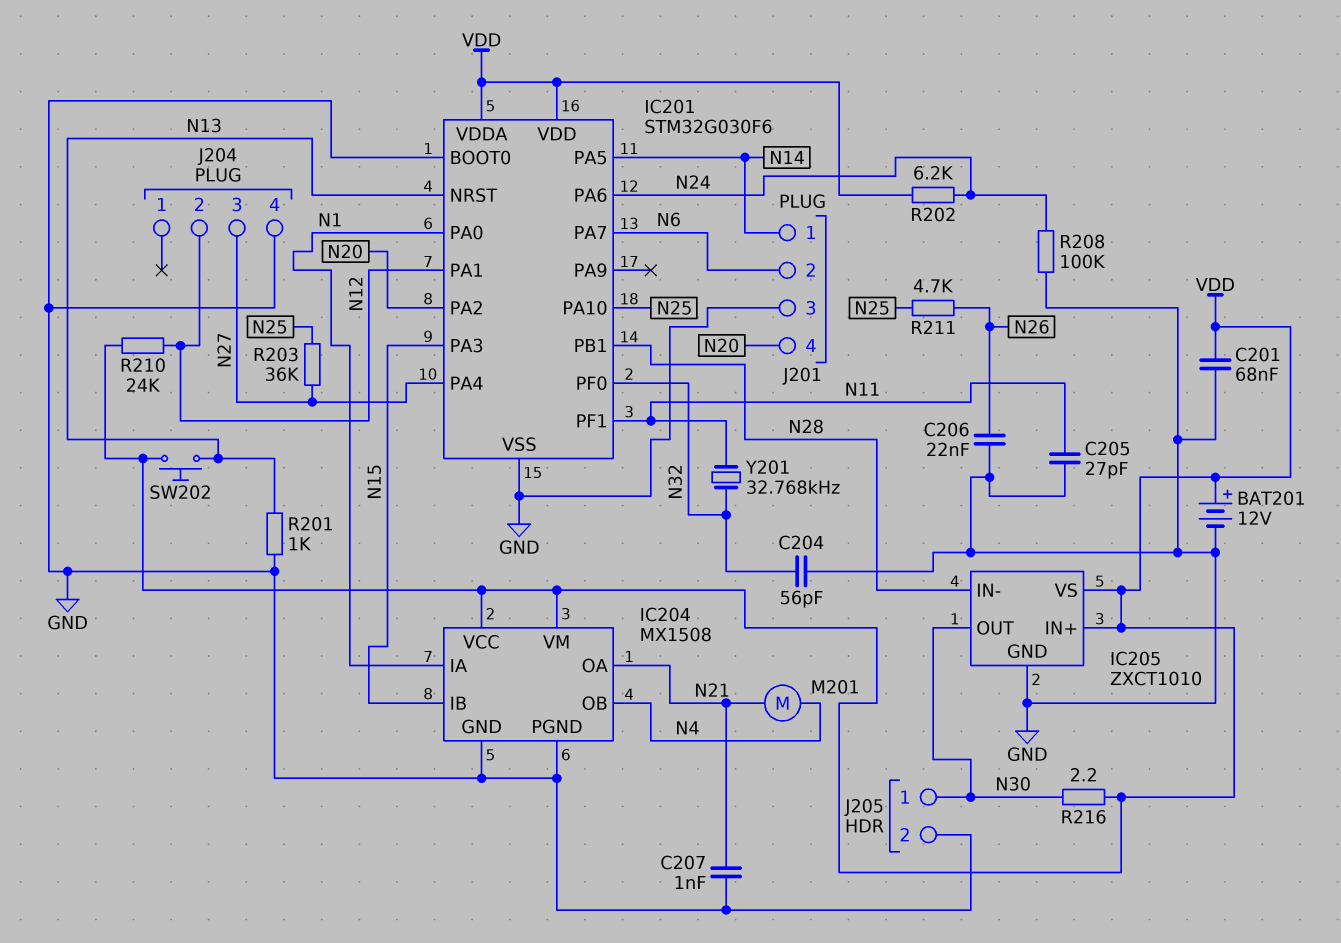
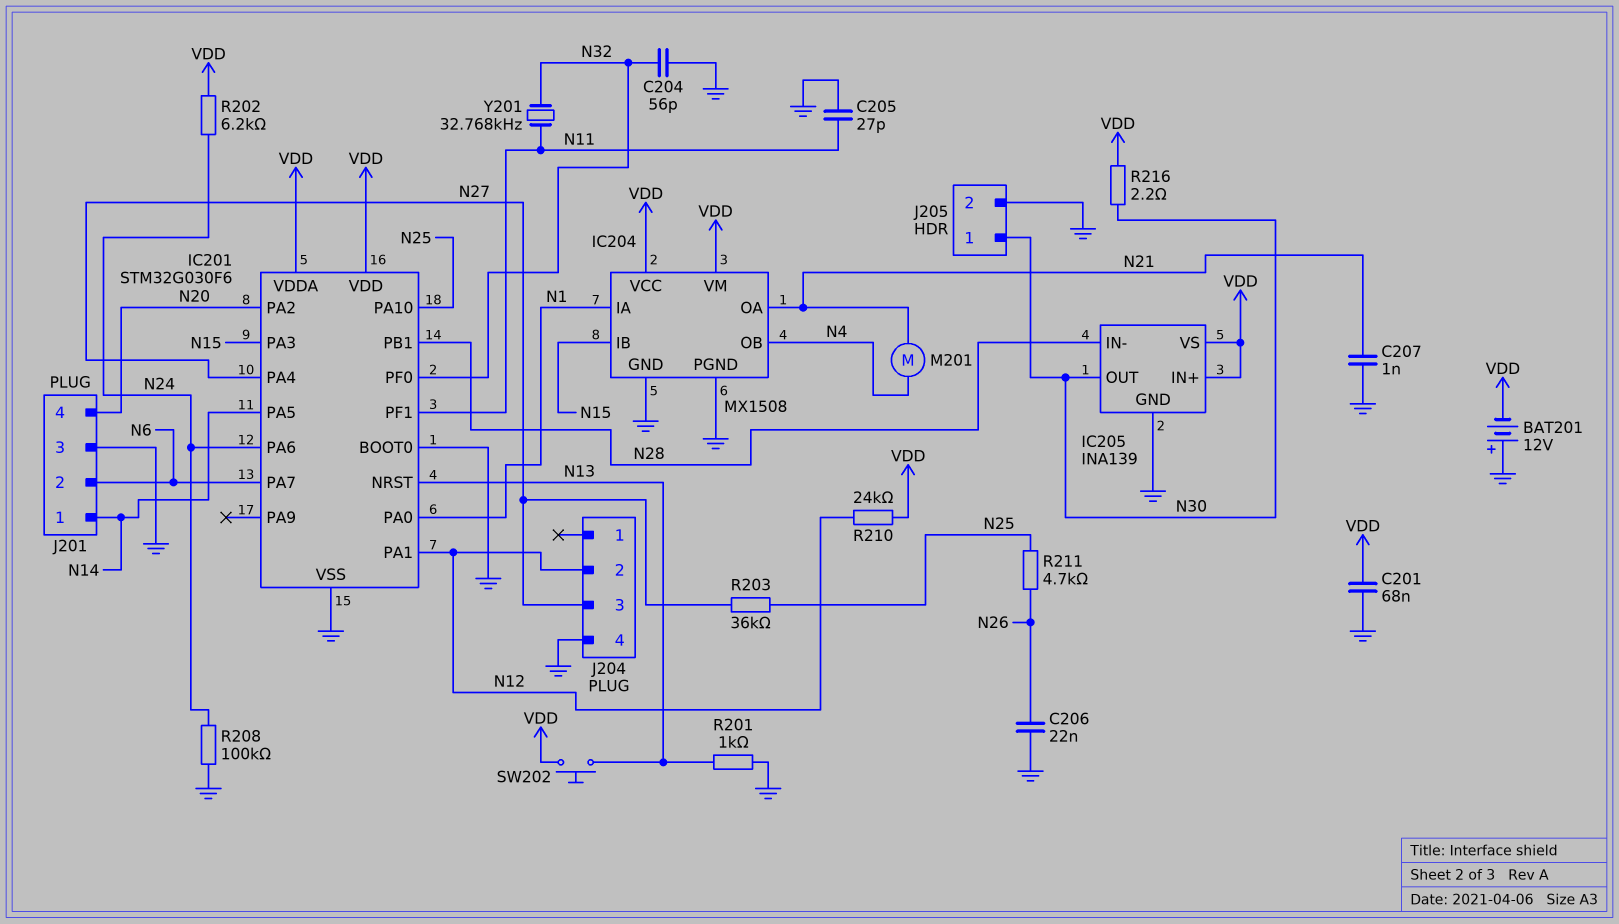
BAT201: 12V (plus VDD, minus GND) -> 12V (plus GND, minus VDD)
IC205: ZXCT1010 -> INA139

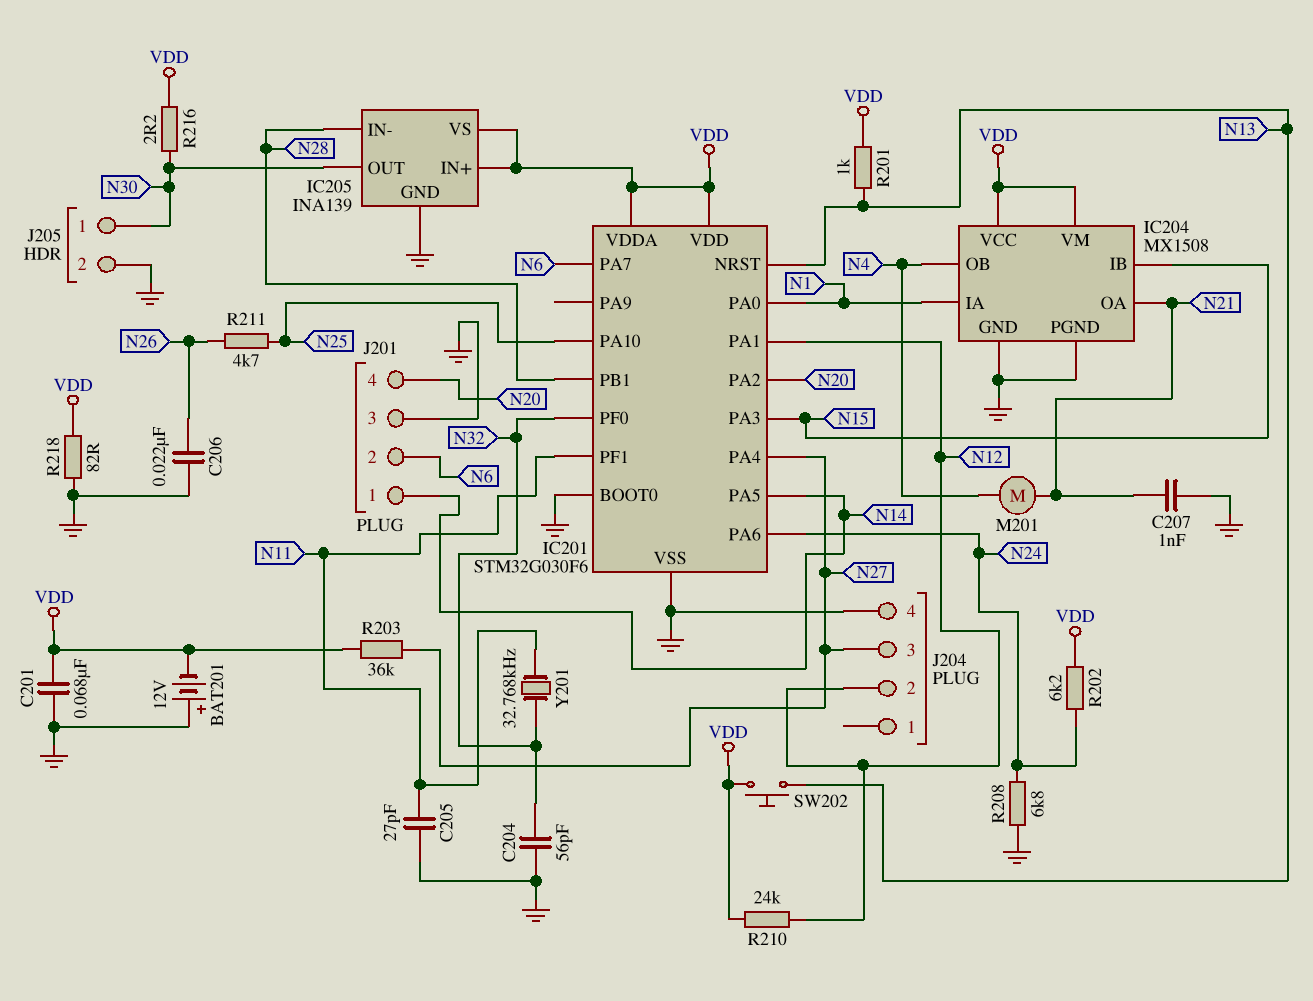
R201: 1k (GND, N13) -> 1k (N13, VDD)
R203: 36k (N25, N27) -> 36k (N27, VDD)
R208: 100k (GND, N24) -> 6.8k (GND, N24)
R218: none -> 82 (GND, VDD)

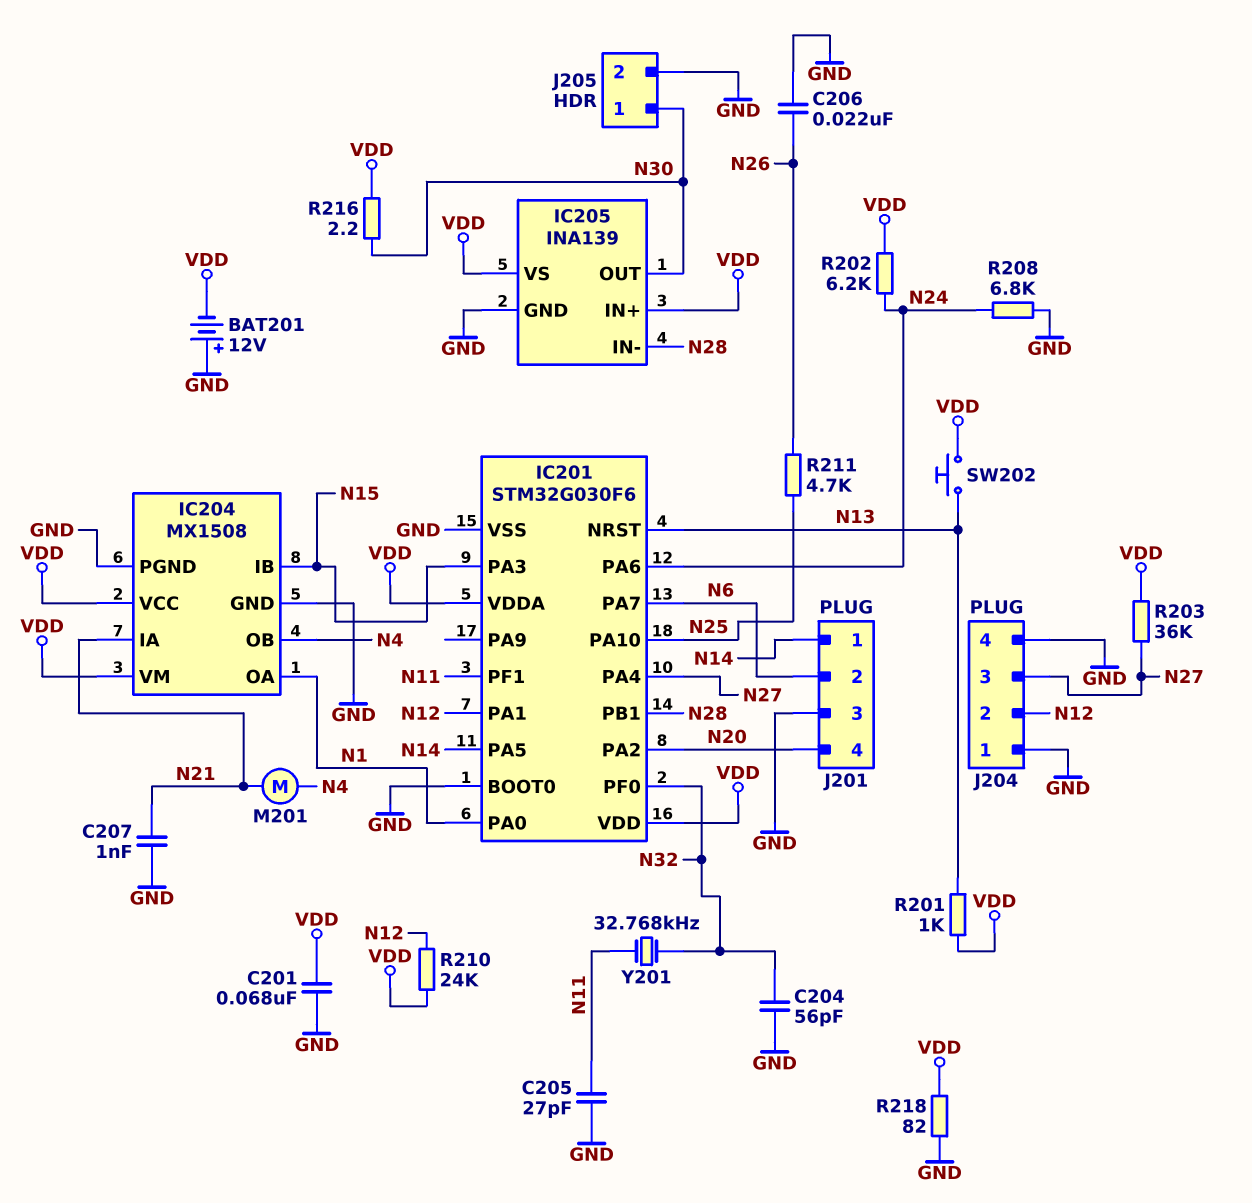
IC204 pin IA: N1 -> N21
IC204 pin OA: N21 -> N1
J204 pin 1: none -> GND

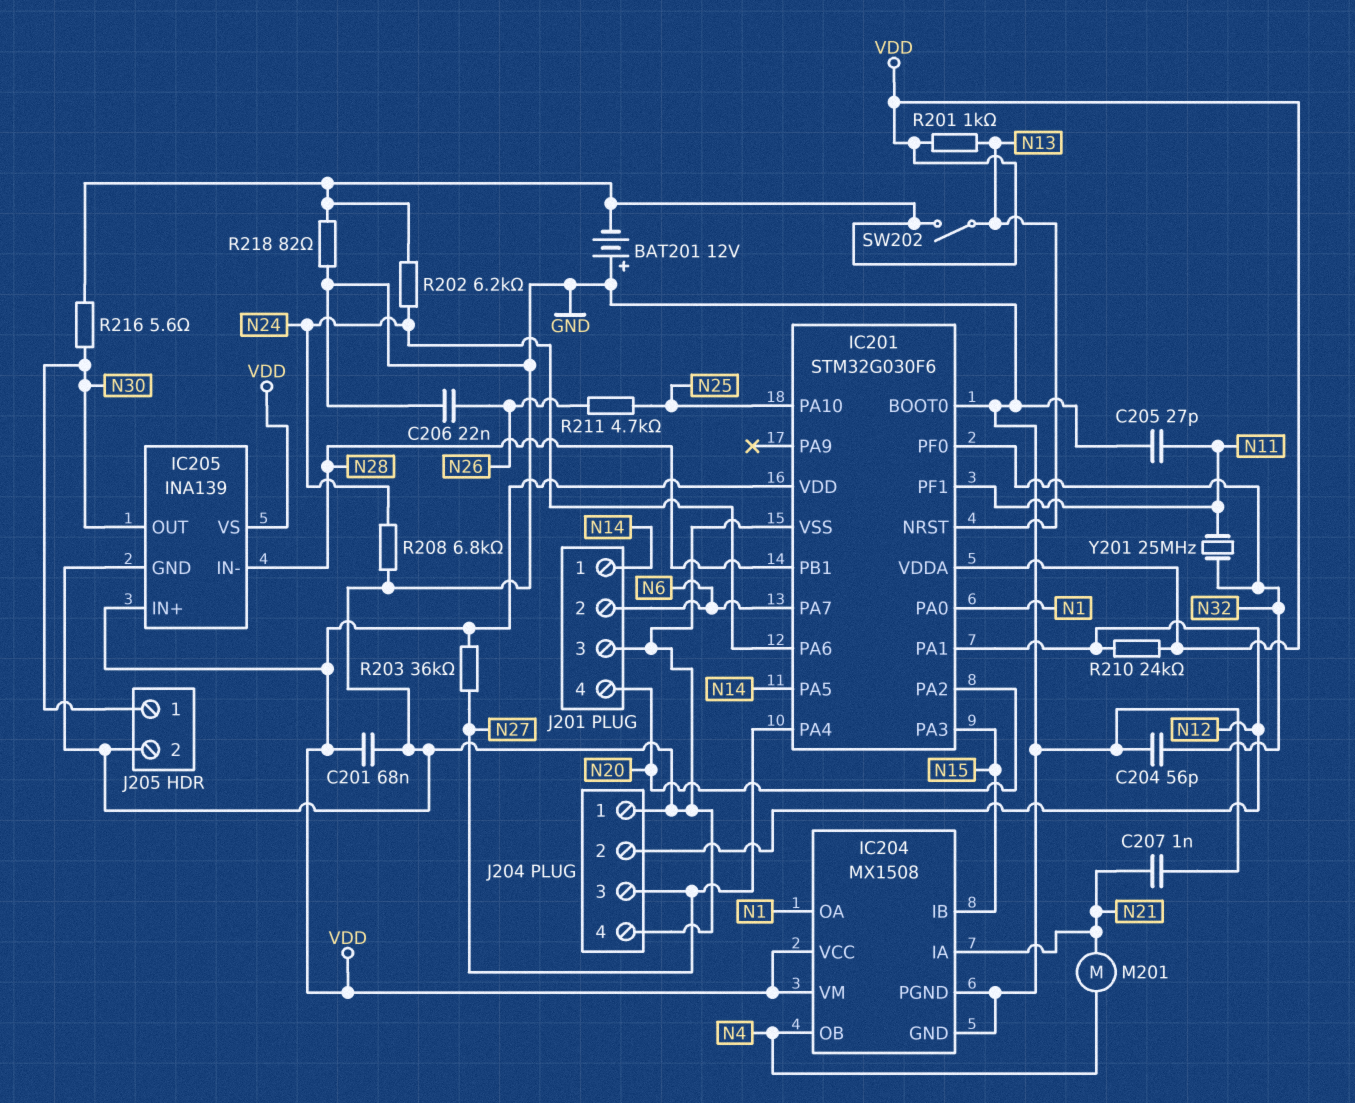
R216: 2.2 (N30, VDD) -> 5.6 (N30, VDD)
SW202: button (N13, VDD) -> switch (N13, VDD)
Y201: 32.768kHz (N11, N32) -> 25MHz (N11, N32)

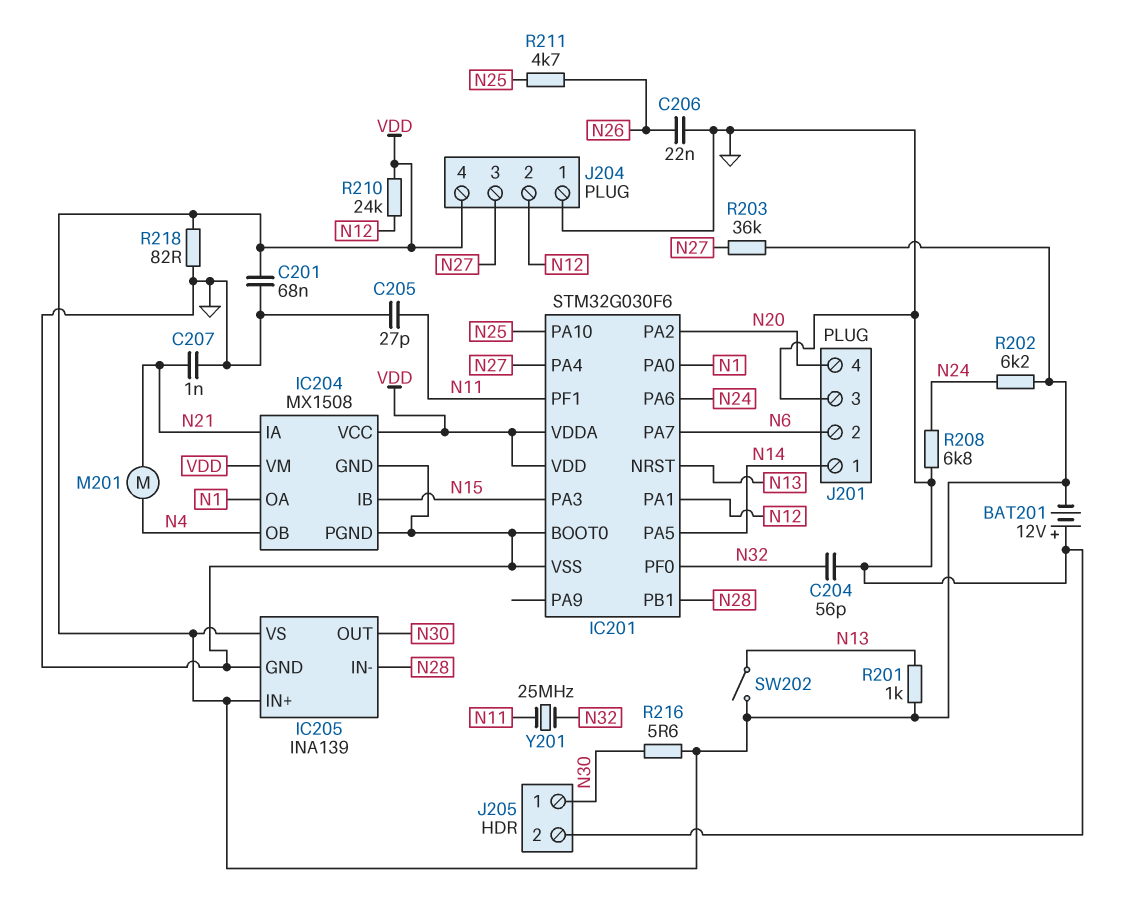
J204 pin 4: GND -> VDD

